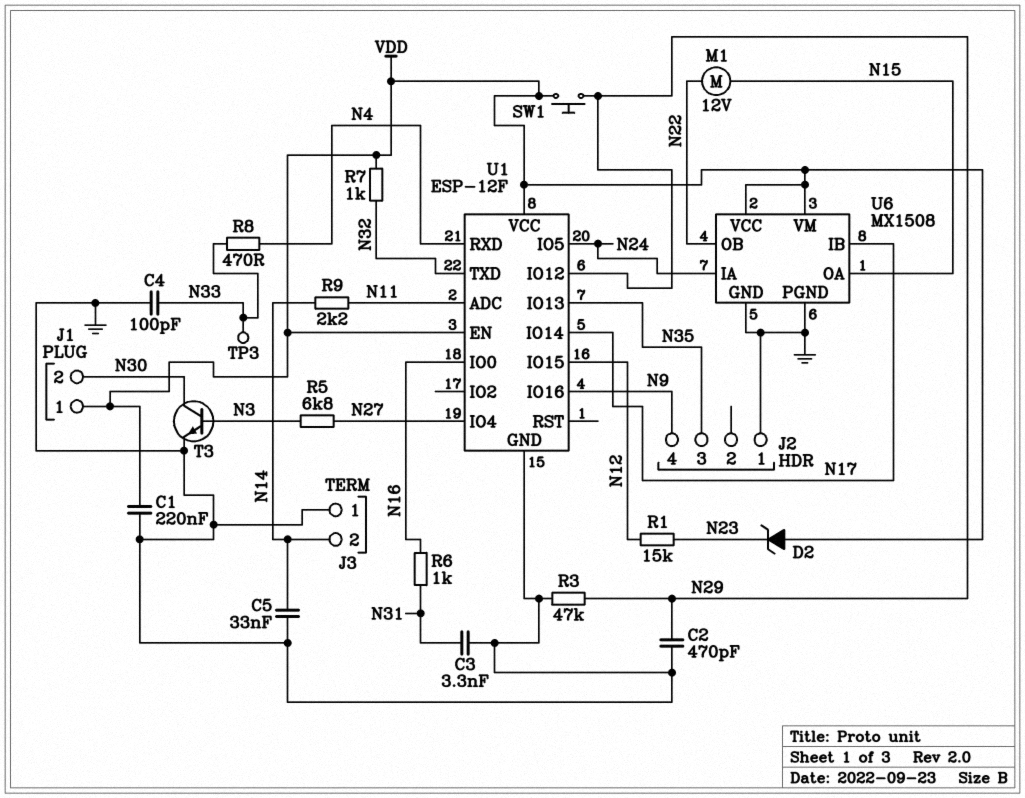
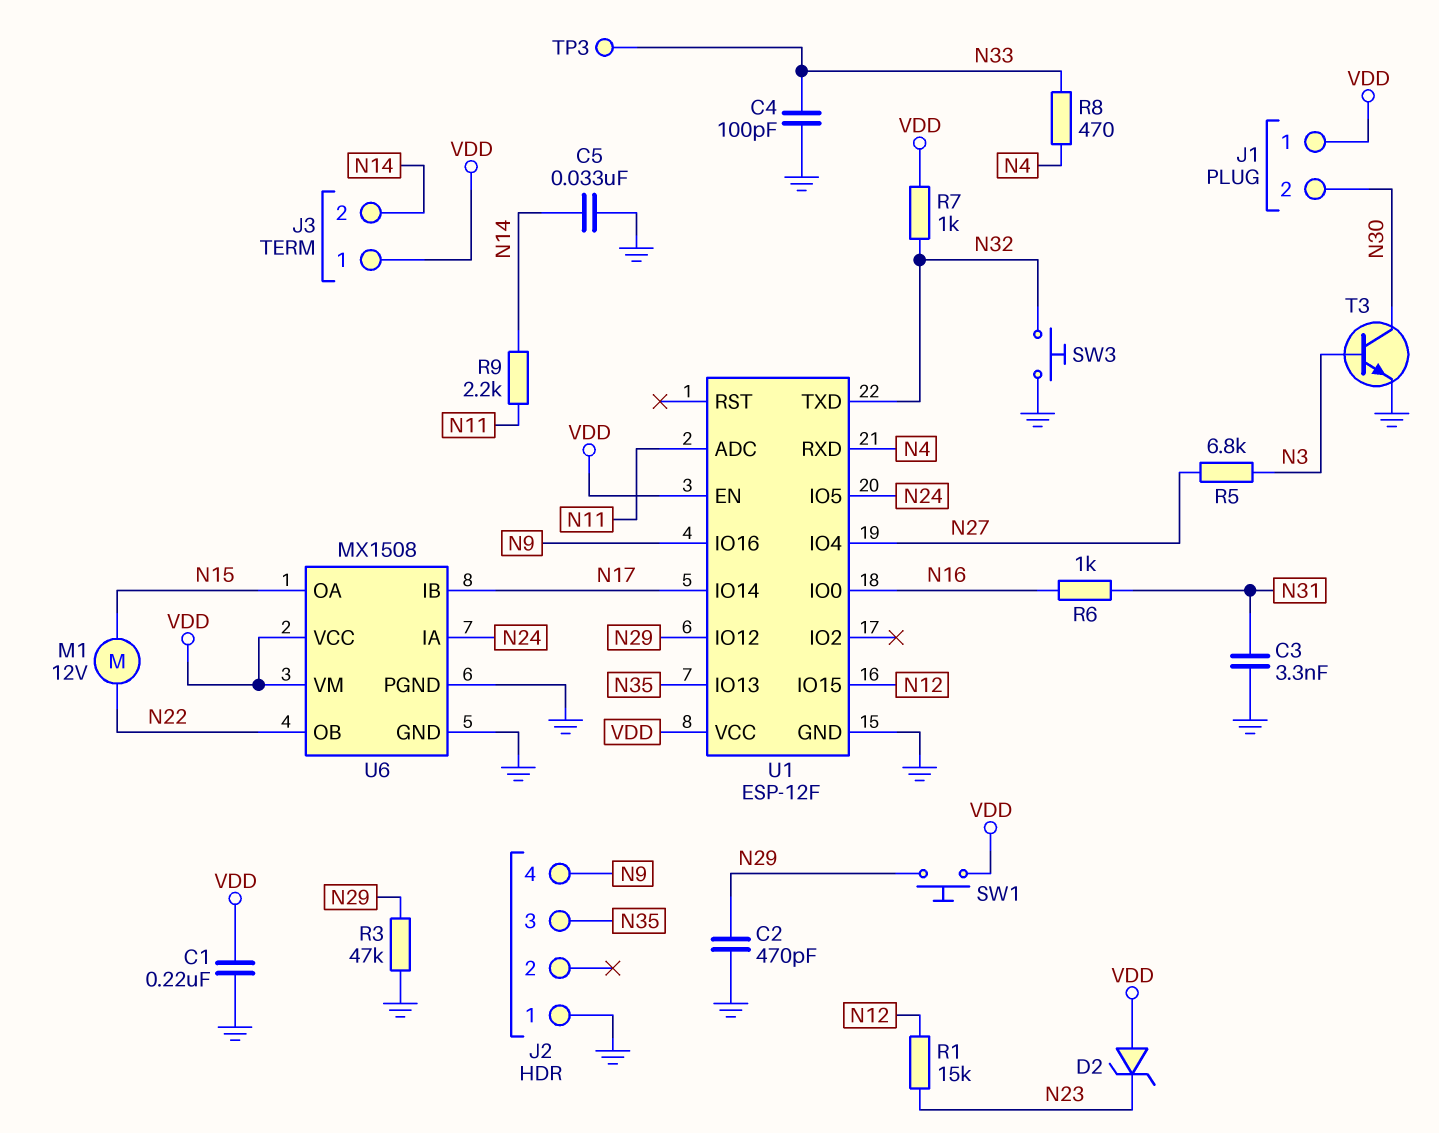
J3 pin 1: GND -> VDD
SW3: none -> button (GND, N32)

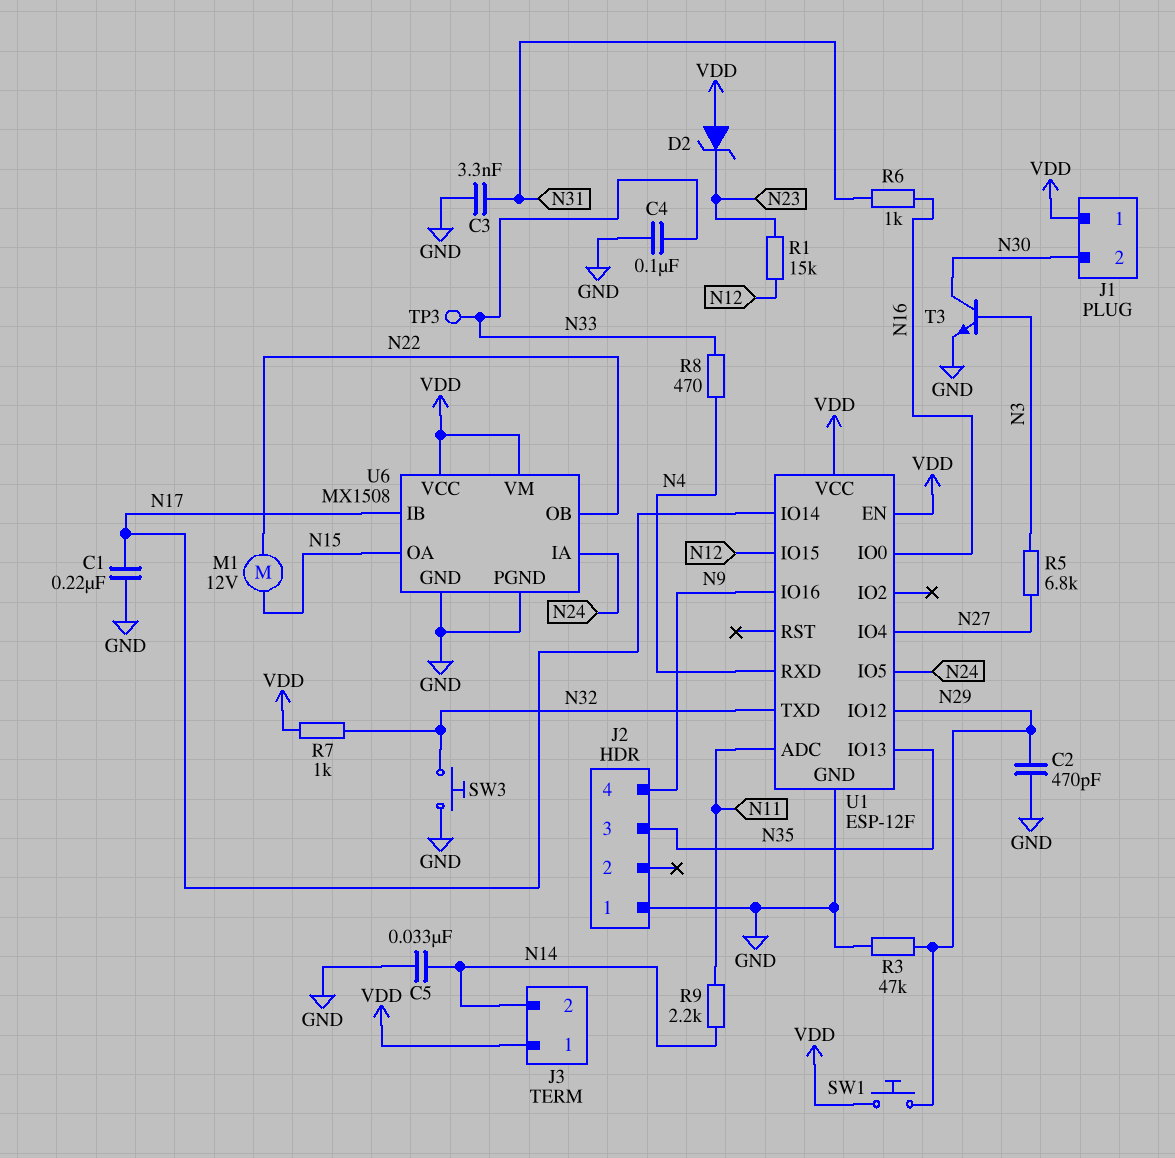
C1: 220nF (GND, VDD) -> 220nF (GND, N17)
C4: 100pF (GND, N33) -> 100nF (GND, N33)

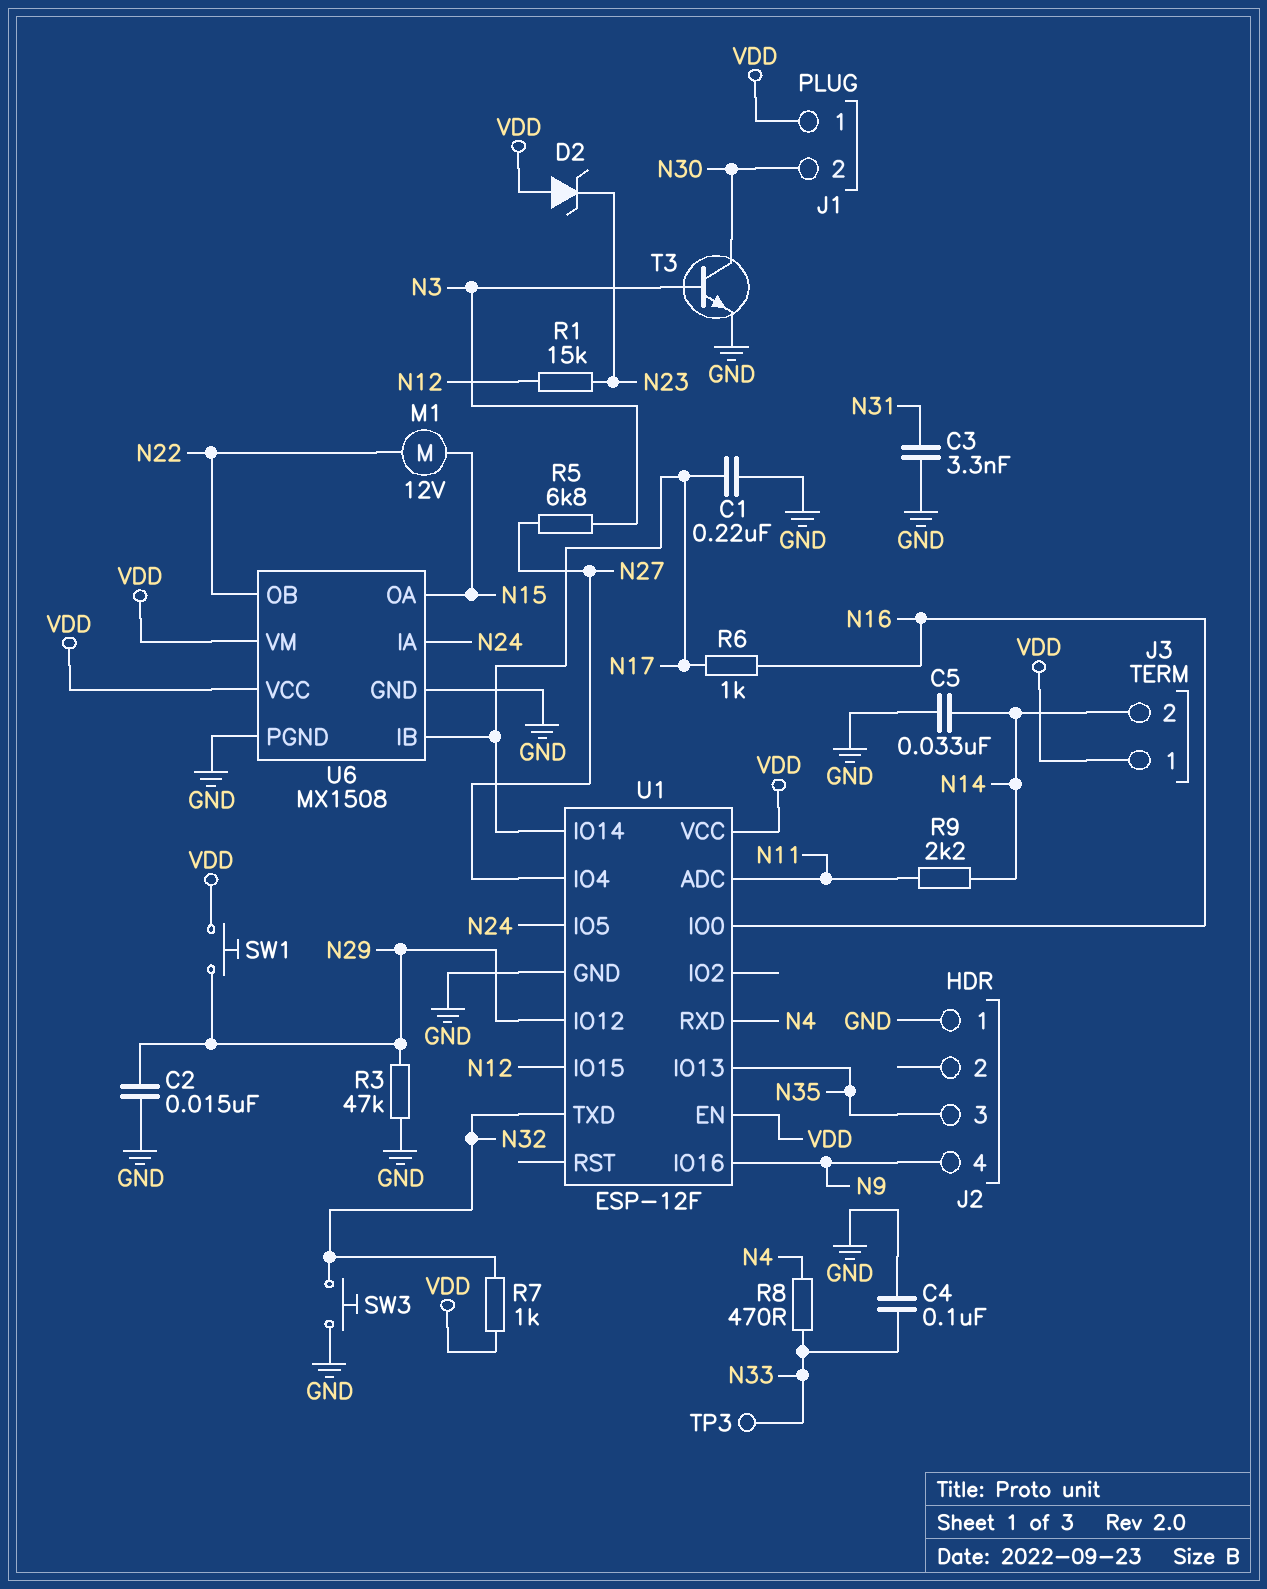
C2: 470pF (GND, N29) -> 15nF (GND, N29)
R6: 1k (N16, N31) -> 1k (N16, N17)

